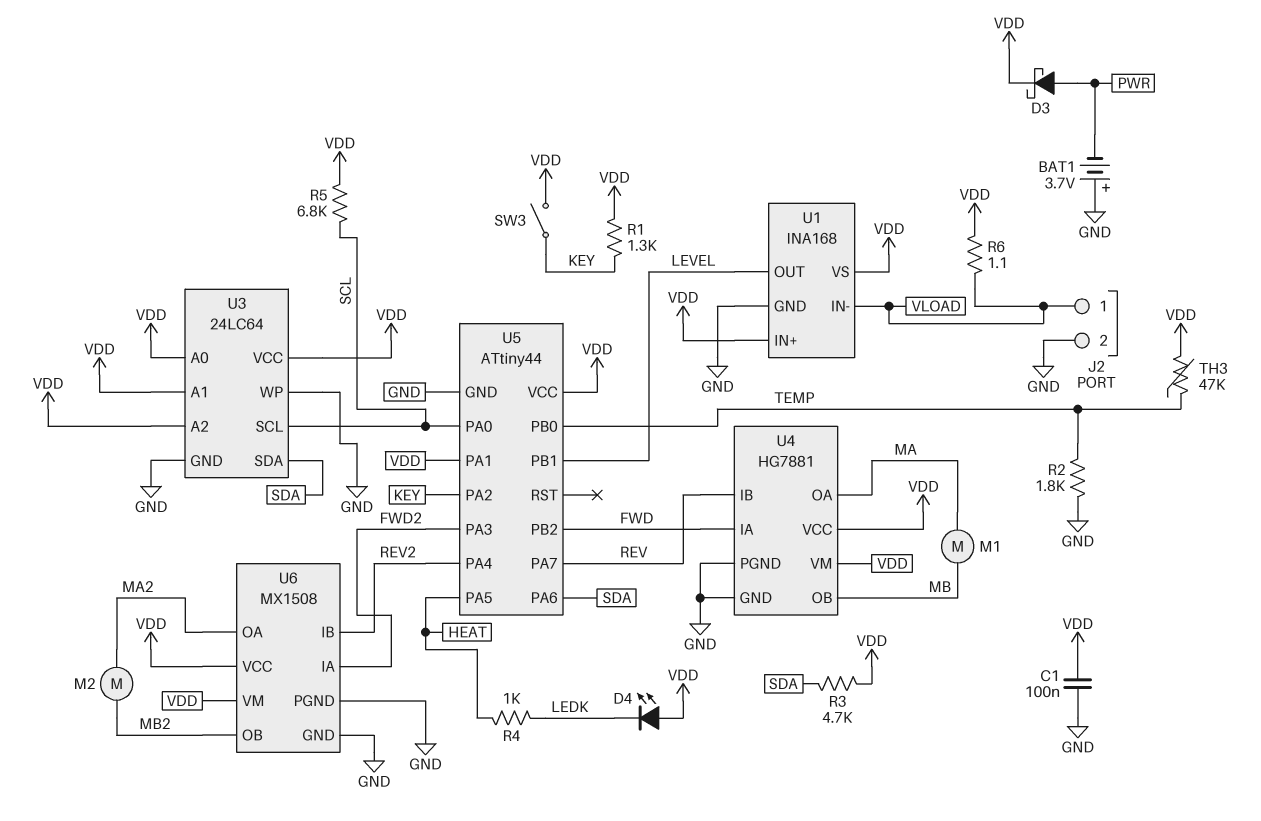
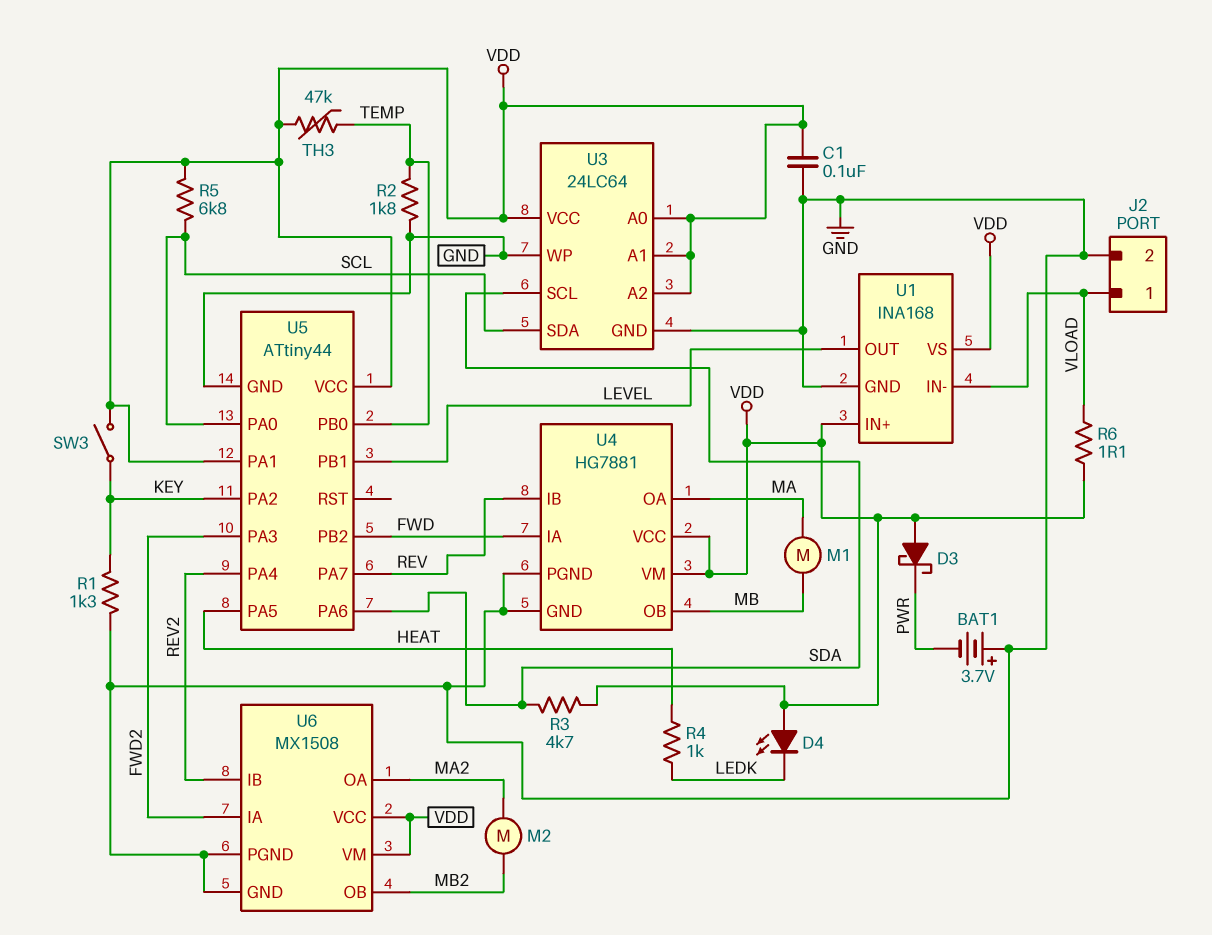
D3: schottky (A PWR, K VDD) -> schottky (A VDD, K PWR)
R1: 1.3k (KEY, VDD) -> 1.3k (GND, KEY)
U3 pin SCL: SCL -> SDA
U3 pin SDA: SDA -> SCL

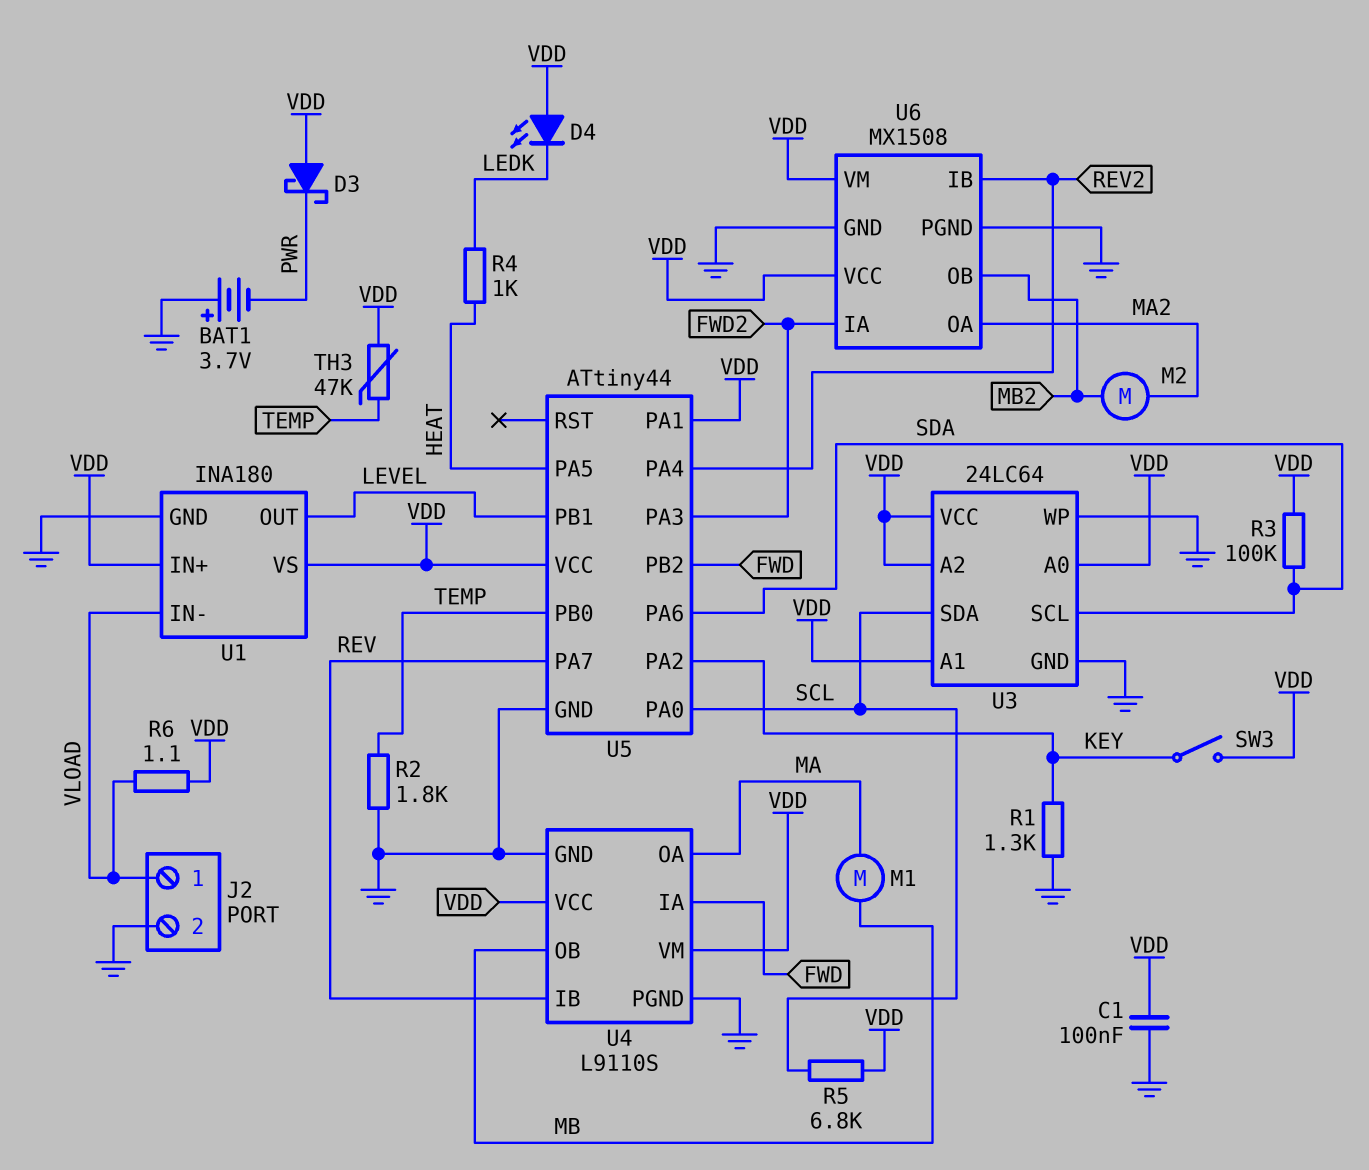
R3: 4.7k (SDA, VDD) -> 100k (SDA, VDD)
U1: INA168 -> INA180
U4: HG7881 -> L9110S

